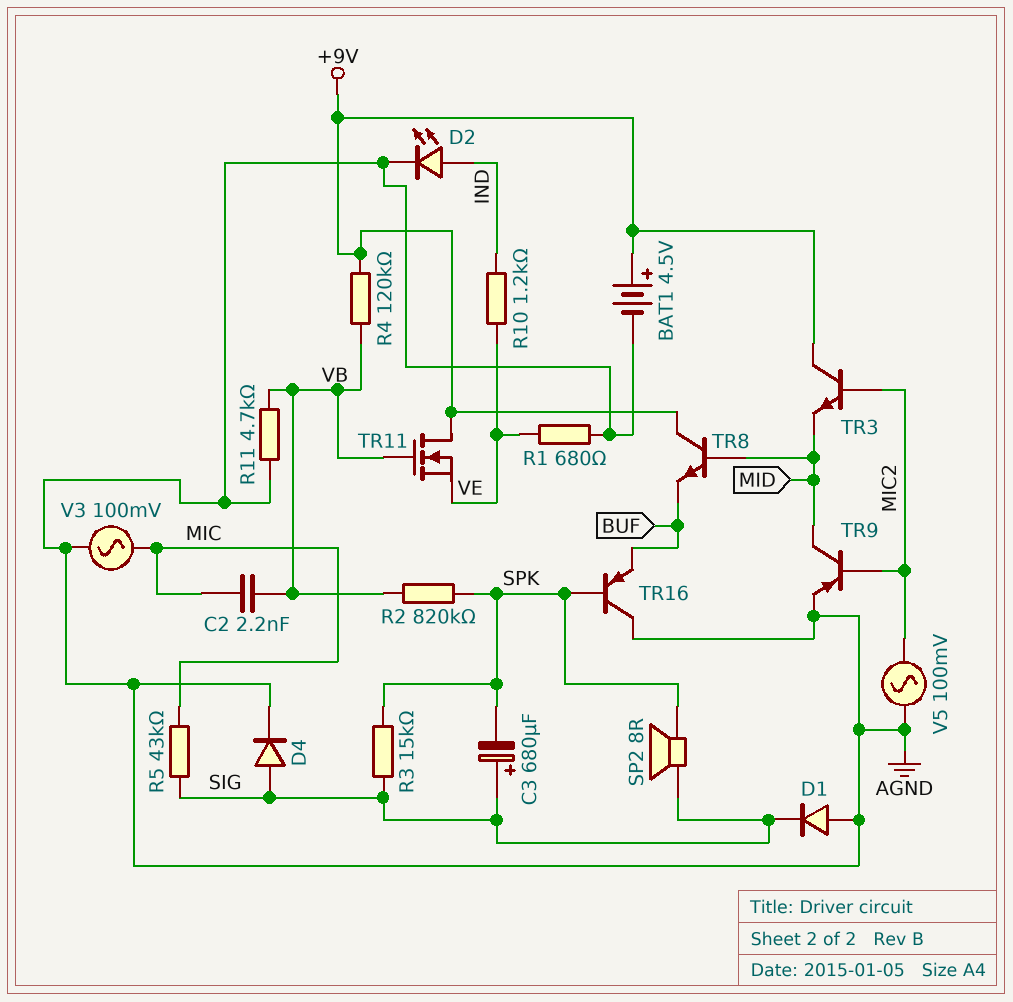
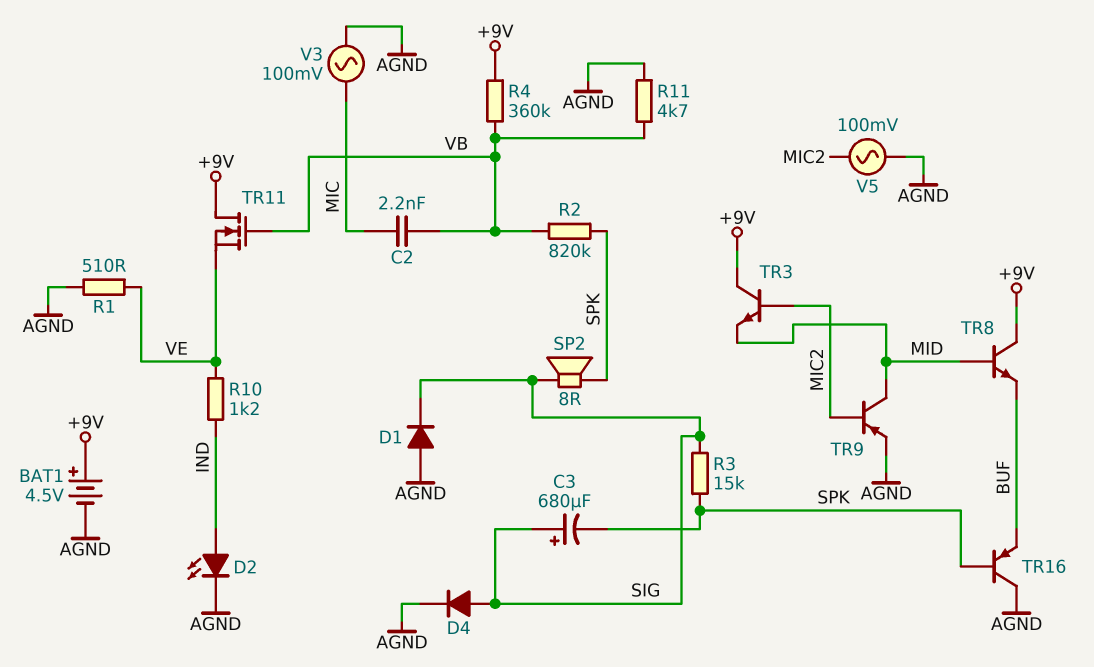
R1: 680 (AGND, VE) -> 510 (AGND, VE)
R4: 120k (+9V, VB) -> 360k (+9V, VB)
R5: 43k (MIC, SIG) -> none

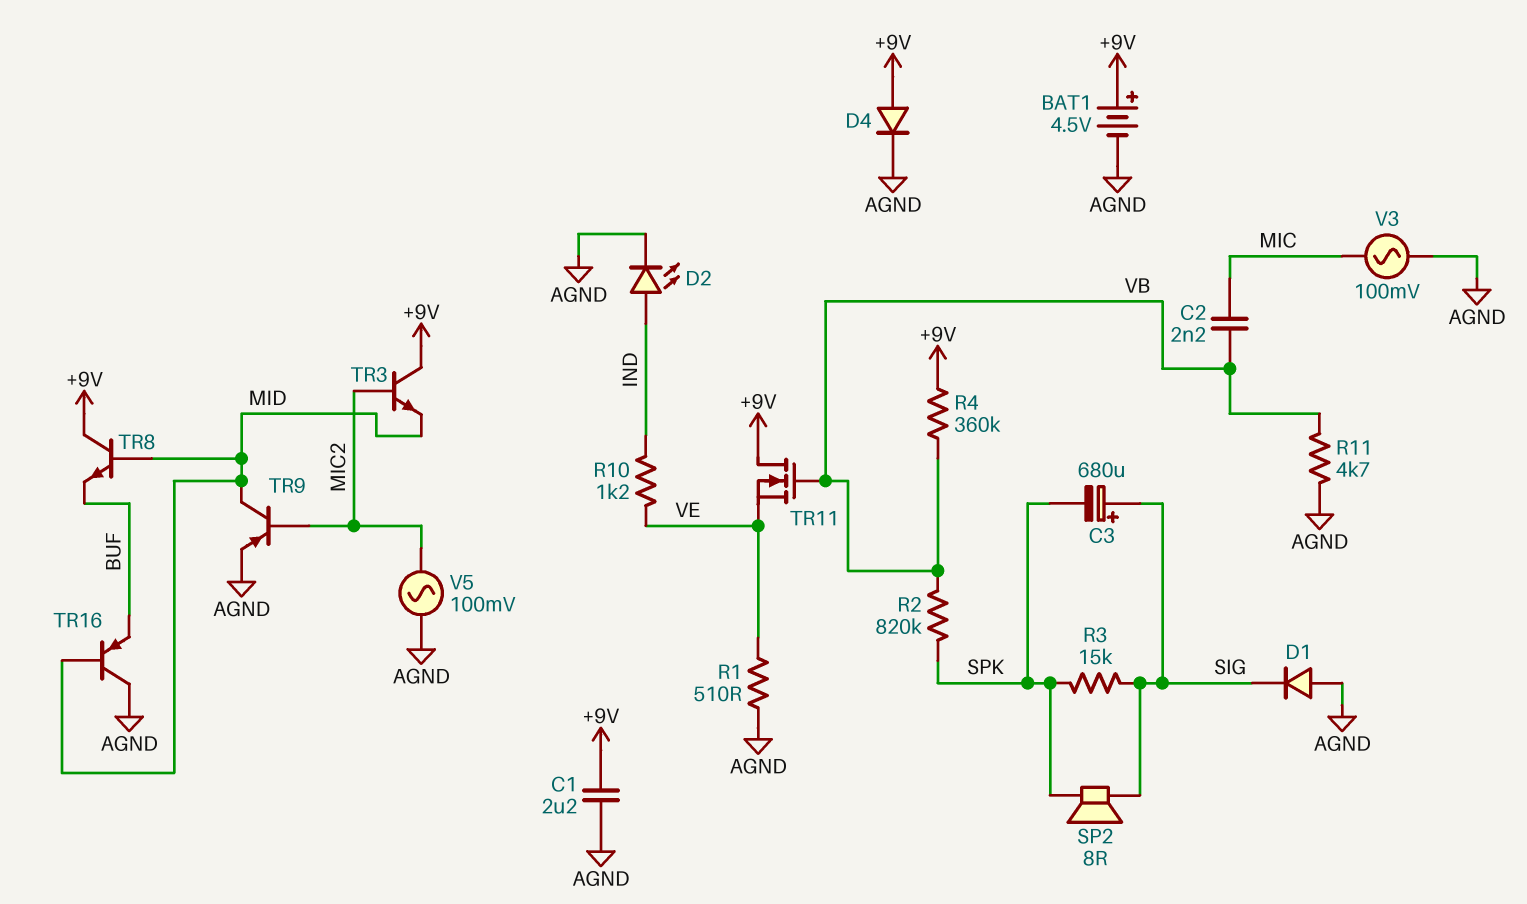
C1: none -> 2.2uF (+9V, AGND)
D4: diode (A SIG, K AGND) -> diode (A +9V, K AGND)
TR16: PNP (B SPK, C AGND, E BUF) -> PNP (B MID, C AGND, E BUF)

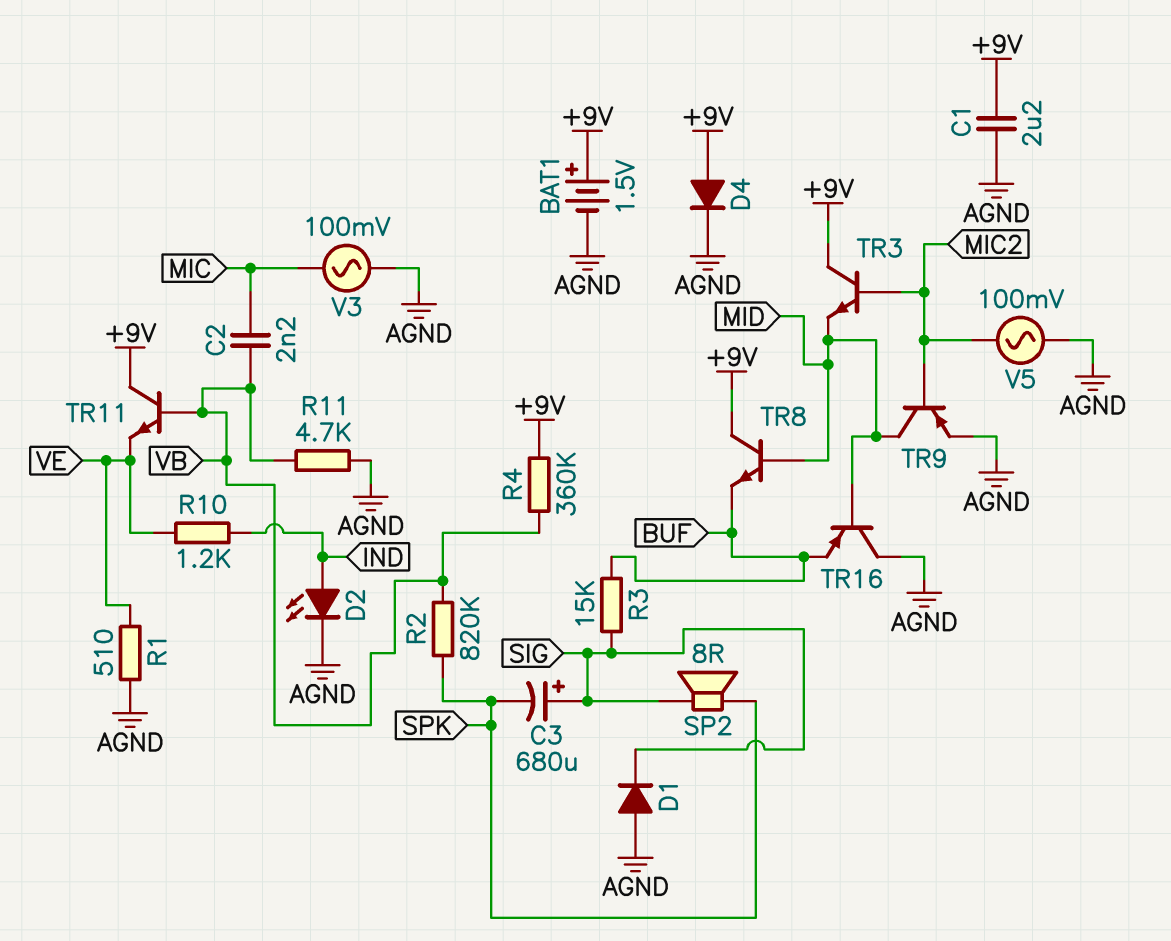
BAT1: 4.5V (plus +9V, minus AGND) -> 1.5V (plus +9V, minus AGND)
R3: 15k (SIG, SPK) -> 15k (BUF, SIG)
TR11: NMOS (G VB, D +9V, S VE) -> NPN (B VB, C +9V, E VE)

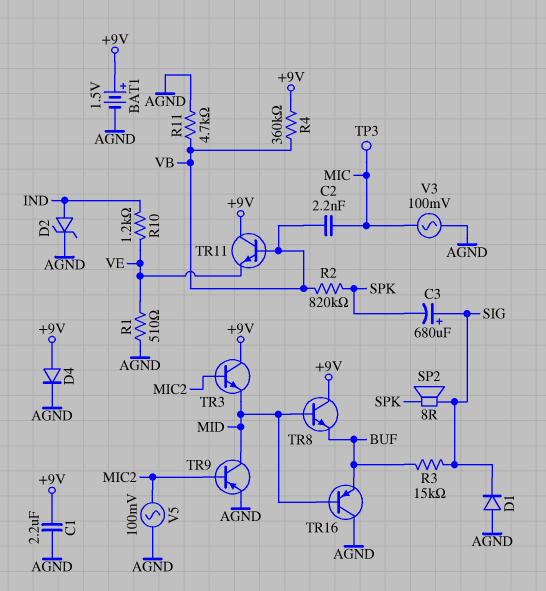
D2: LED (A IND, K AGND) -> zener (A IND, K AGND)
TP3: none -> test point (MIC)

